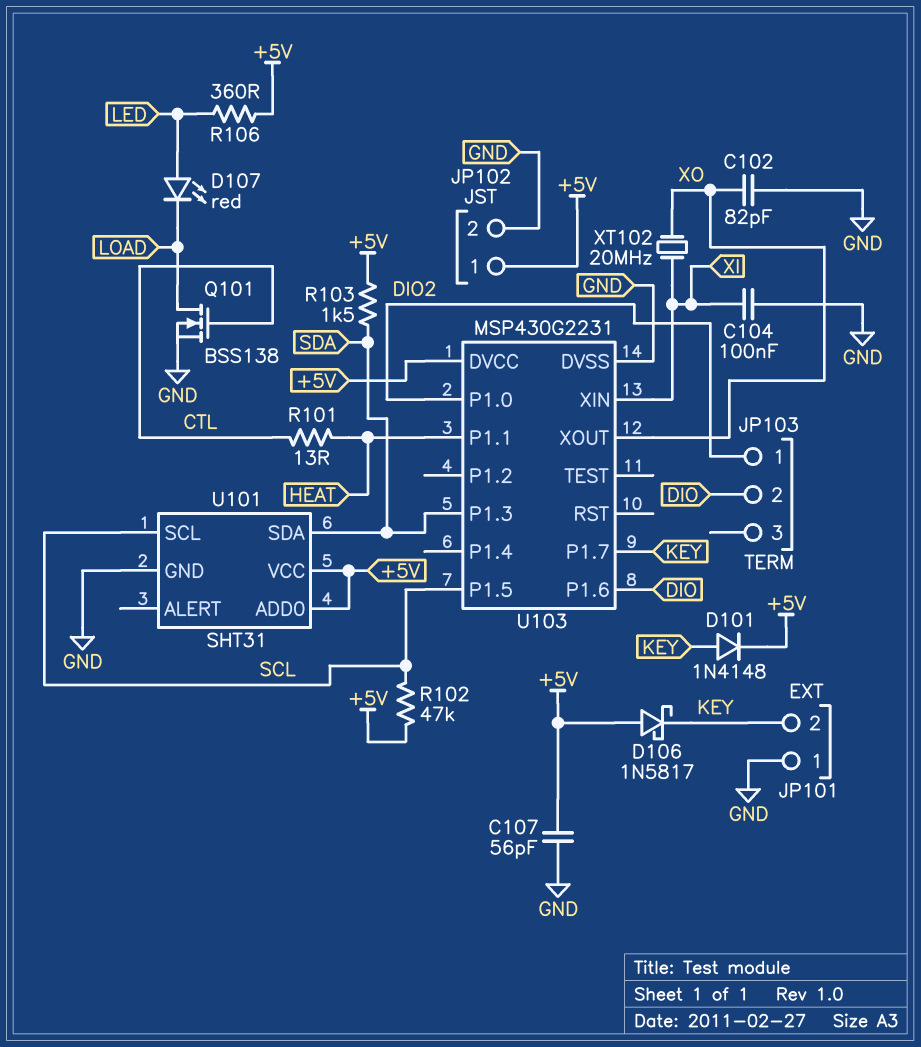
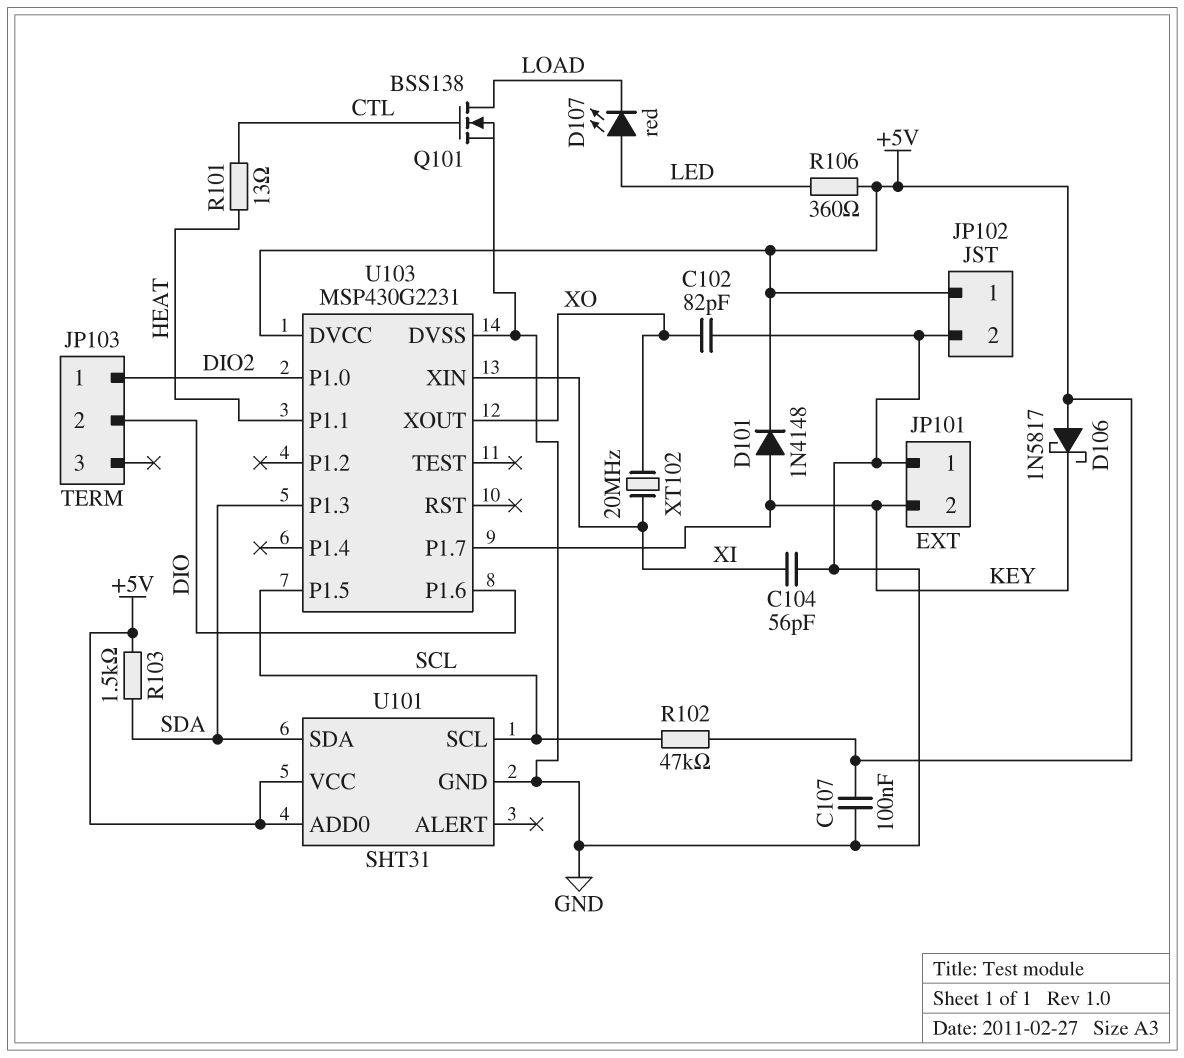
C104: 100nF (GND, XI) -> 56pF (GND, XI)
C107: 56pF (+5V, GND) -> 100nF (+5V, GND)

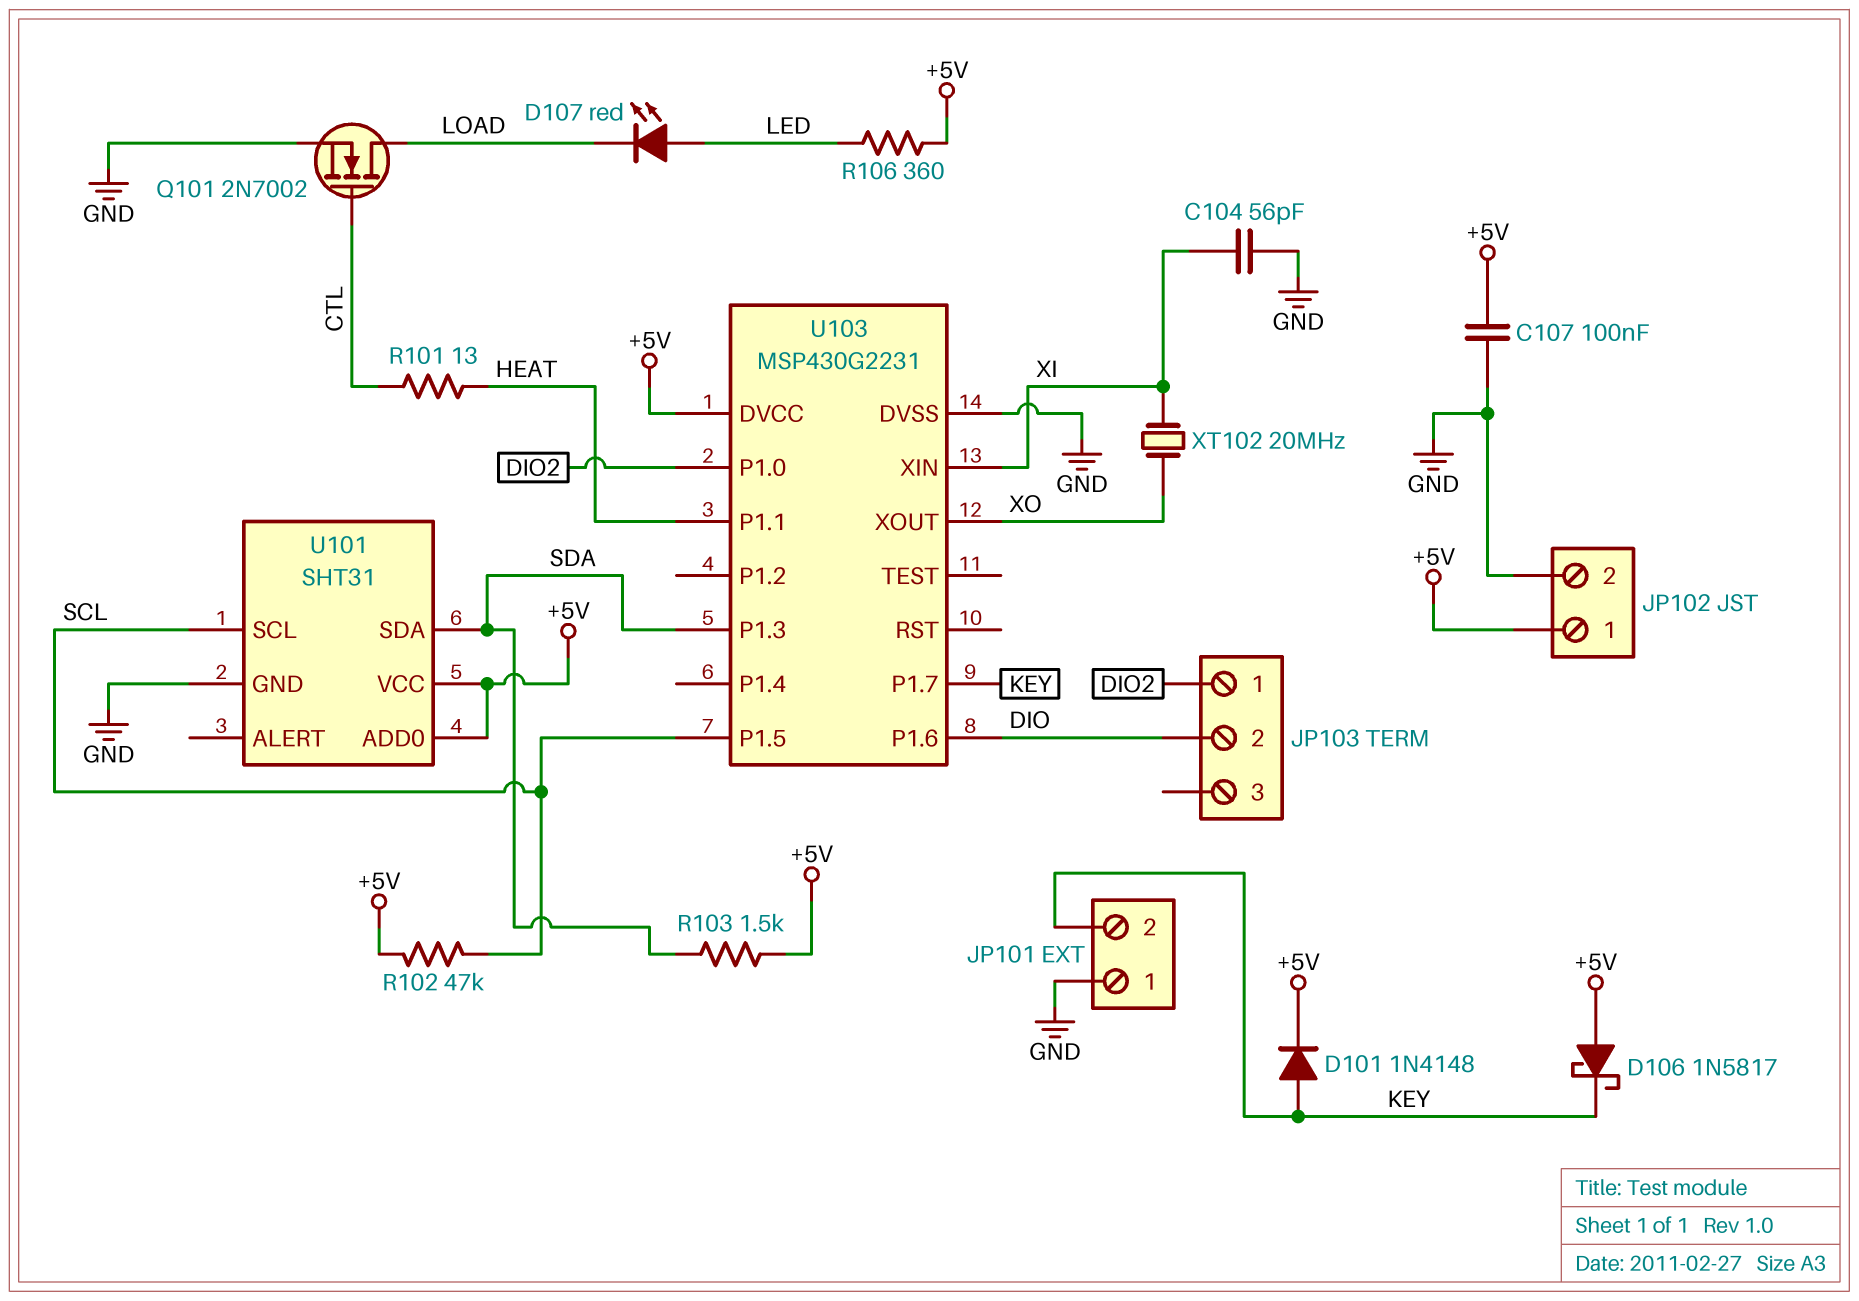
C102: 82pF (GND, XO) -> none
Q101: NMOS BSS138 (G CTL, D LOAD, S GND) -> NMOS 2N7002 (G CTL, D LOAD, S GND)

